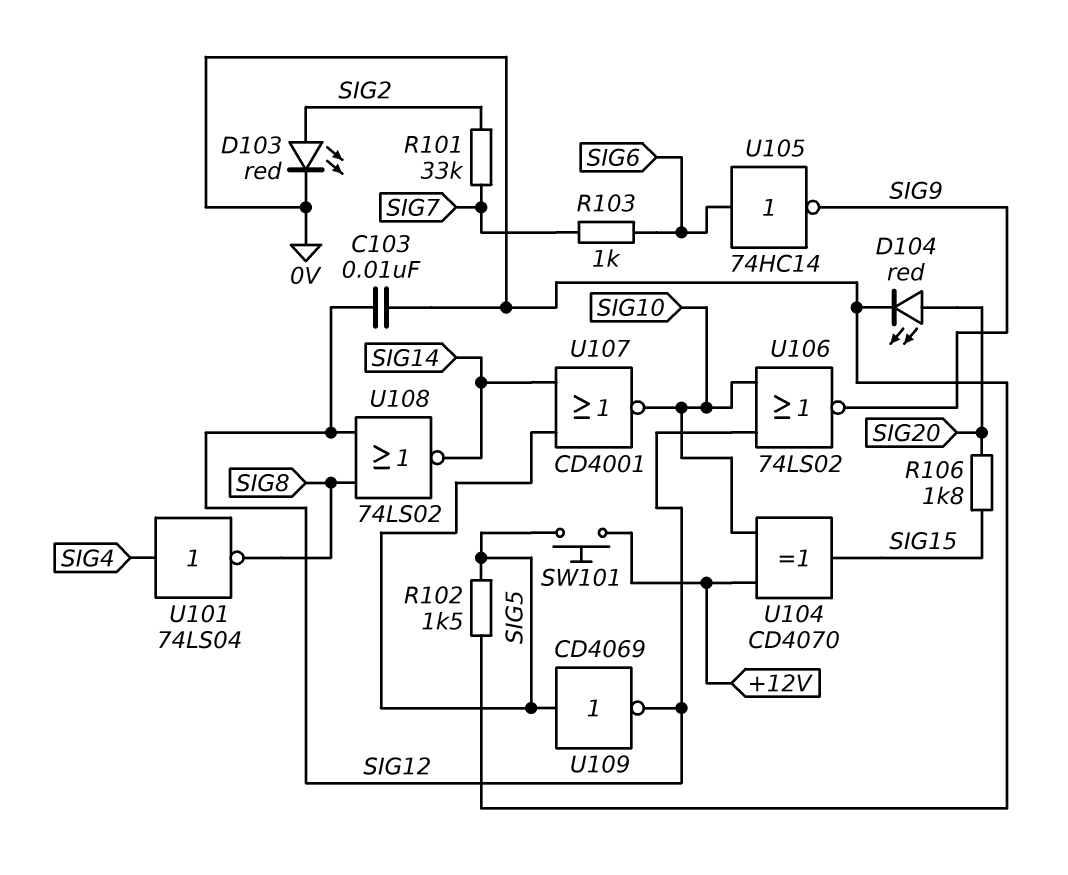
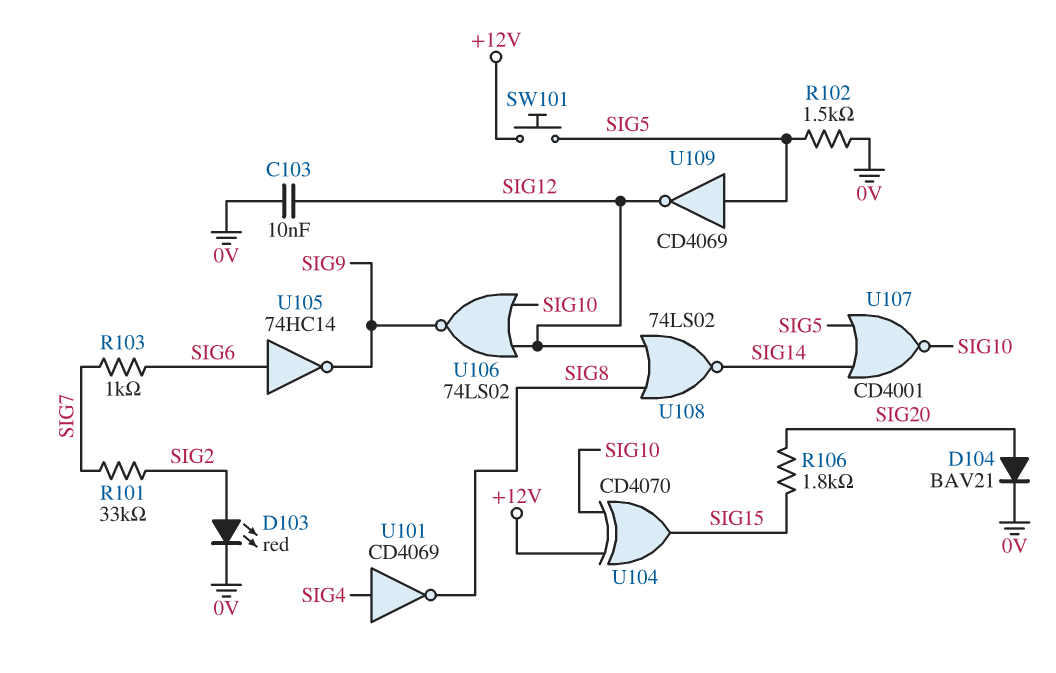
D104: LED red (A SIG20, K 0V) -> diode BAV21 (A SIG20, K 0V)
U101: NOT 74LS04 (in SIG4, out SIG8) -> NOT CD4069 (in SIG4, out SIG8)

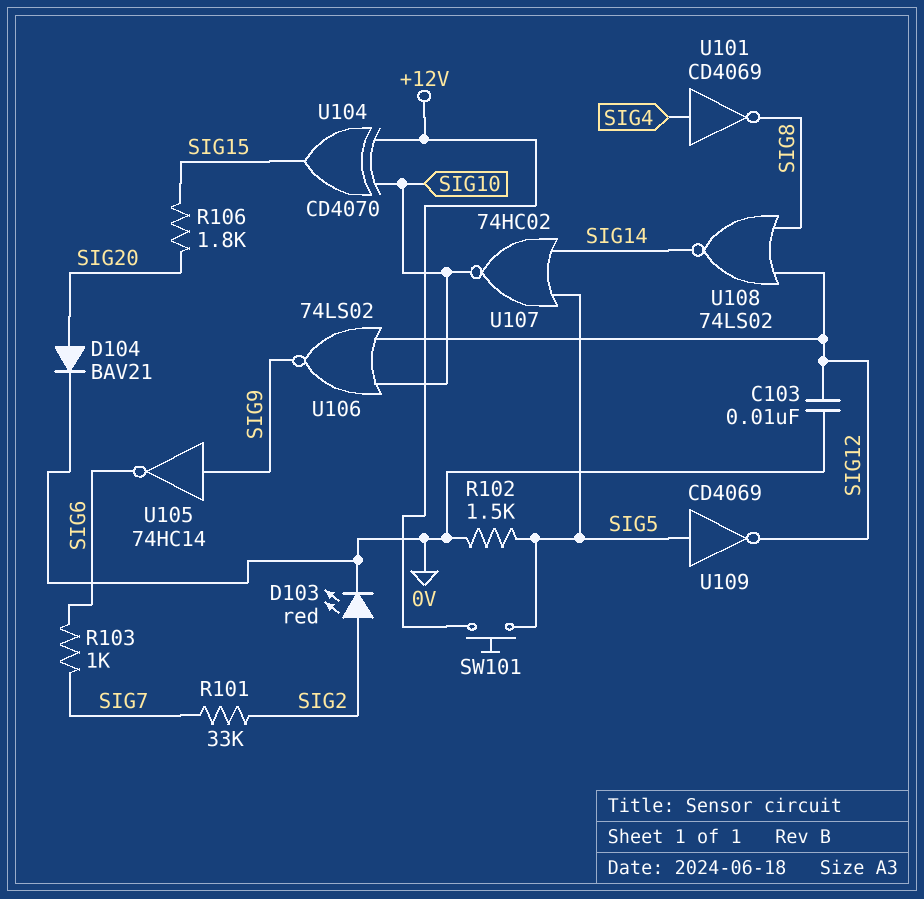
U105: NOT 74HC14 (in SIG6, out SIG9) -> NOT 74HC14 (in SIG9, out SIG6)
U107: NOR CD4001 (in SIG5, in SIG14, out SIG10) -> NOR 74HC02 (in SIG5, in SIG14, out SIG10)

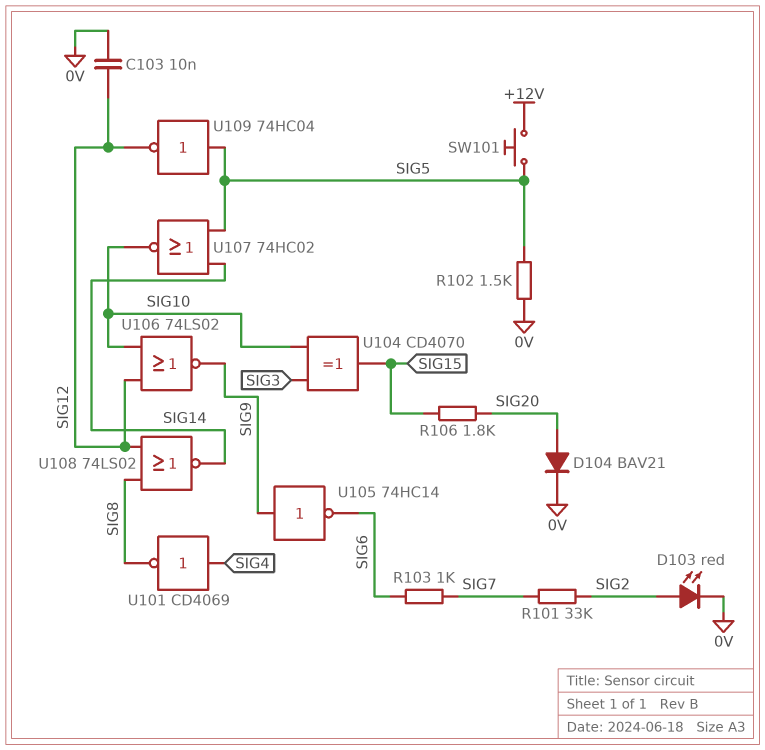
U104: XOR CD4070 (in +12V, in SIG10, out SIG15) -> XOR CD4070 (in SIG3, in SIG10, out SIG15)
U109: NOT CD4069 (in SIG5, out SIG12) -> NOT 74HC04 (in SIG5, out SIG12)

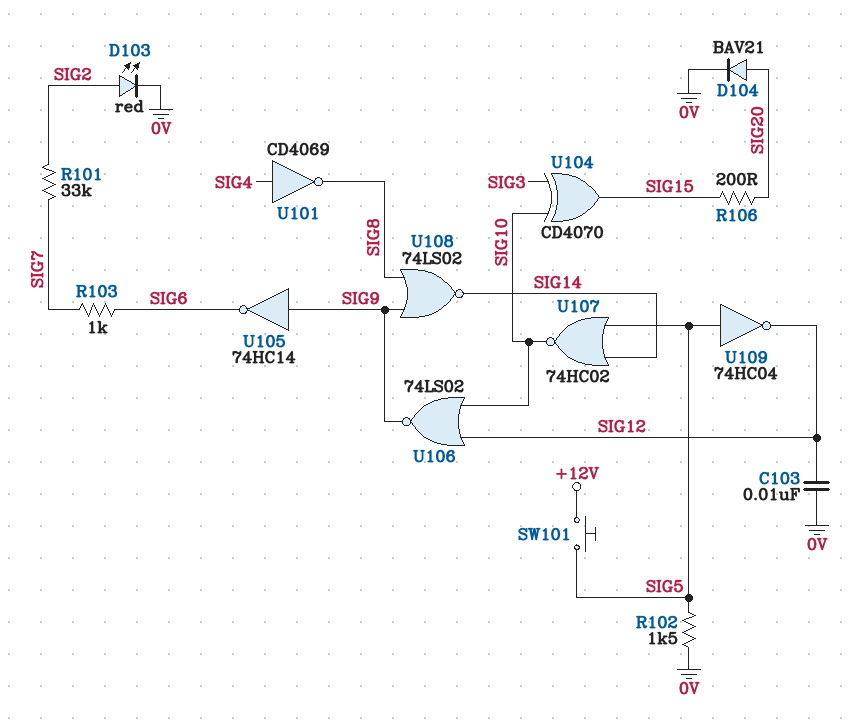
R106: 1.8k (SIG15, SIG20) -> 200 (SIG15, SIG20)
U108: NOR 74LS02 (in SIG8, in SIG12, out SIG14) -> NOR 74LS02 (in SIG8, in SIG9, out SIG14)

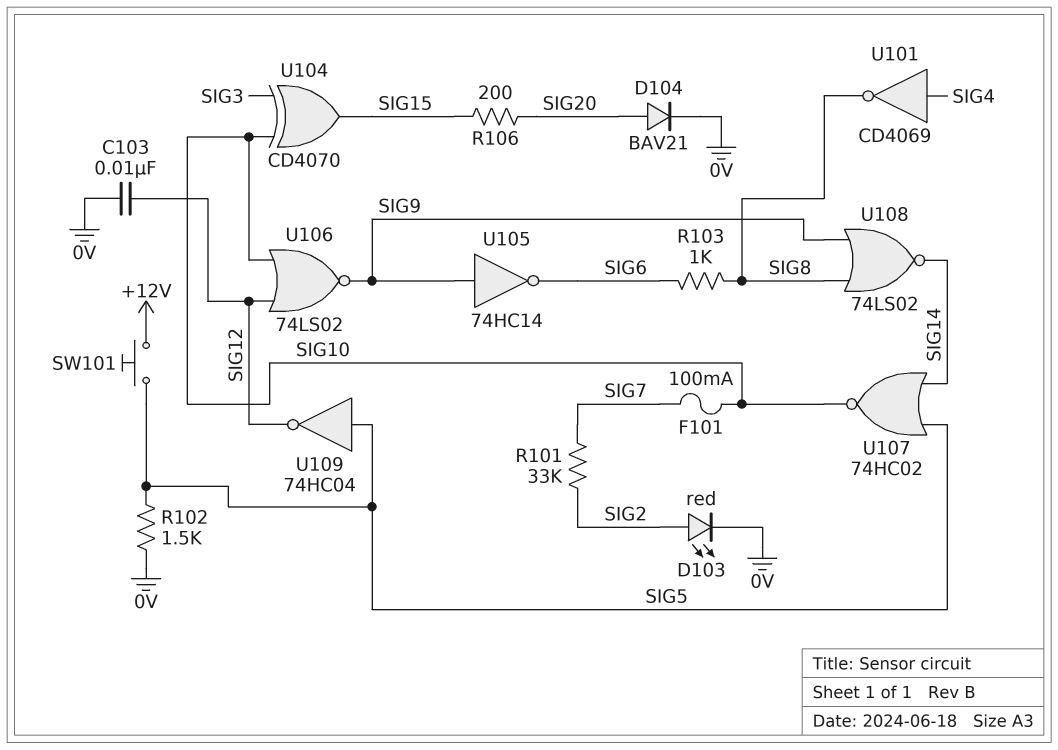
F101: none -> 100mA (SIG7, SIG10)
R103: 1k (SIG6, SIG7) -> 1k (SIG6, SIG8)

